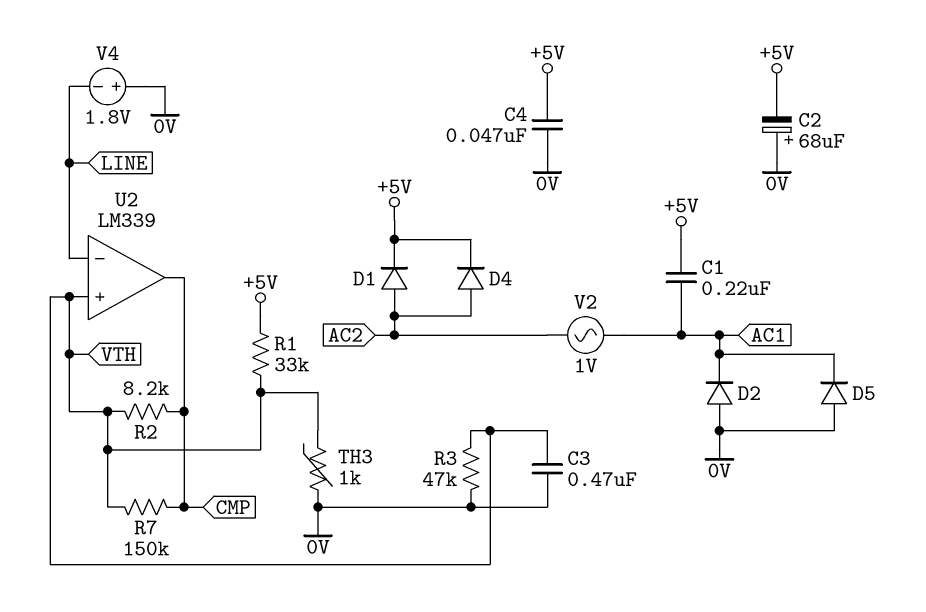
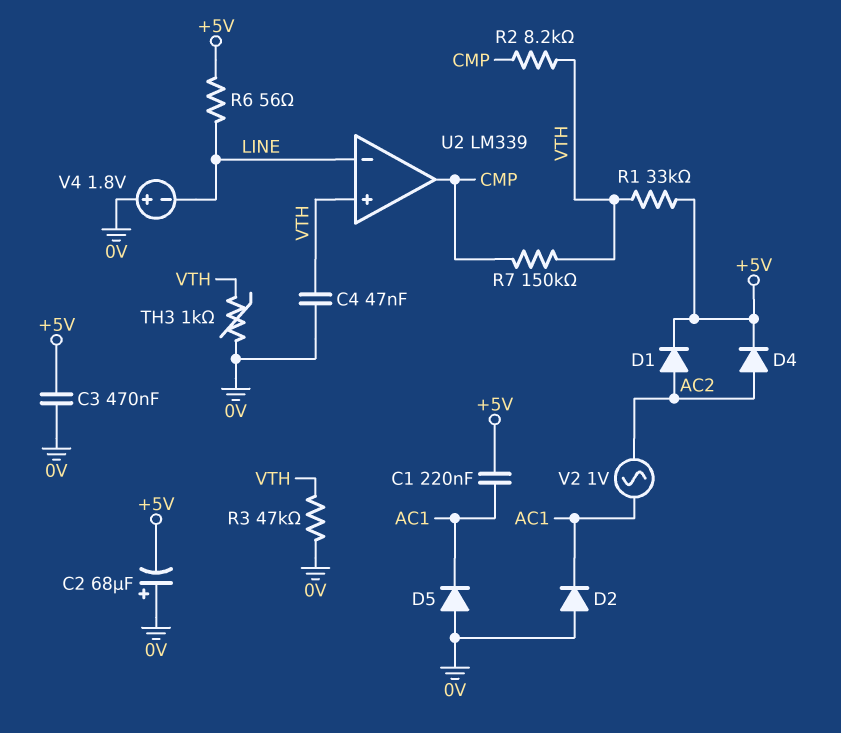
C3: 470nF (0V, VTH) -> 470nF (+5V, 0V)
C4: 47nF (+5V, 0V) -> 47nF (0V, VTH)
R6: none -> 56 (+5V, LINE)

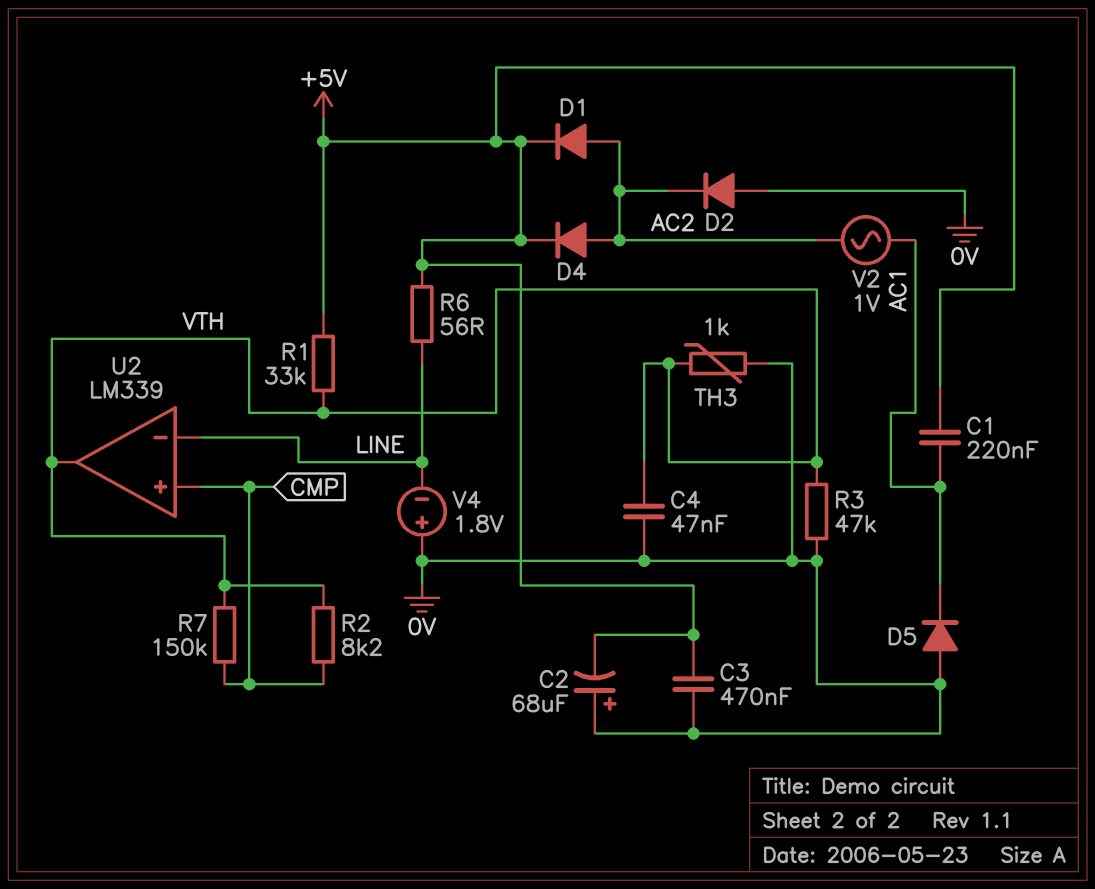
D2: diode (A 0V, K AC1) -> diode (A 0V, K AC2)
U2 pin in+: VTH -> CMP
U2 pin out: CMP -> VTH

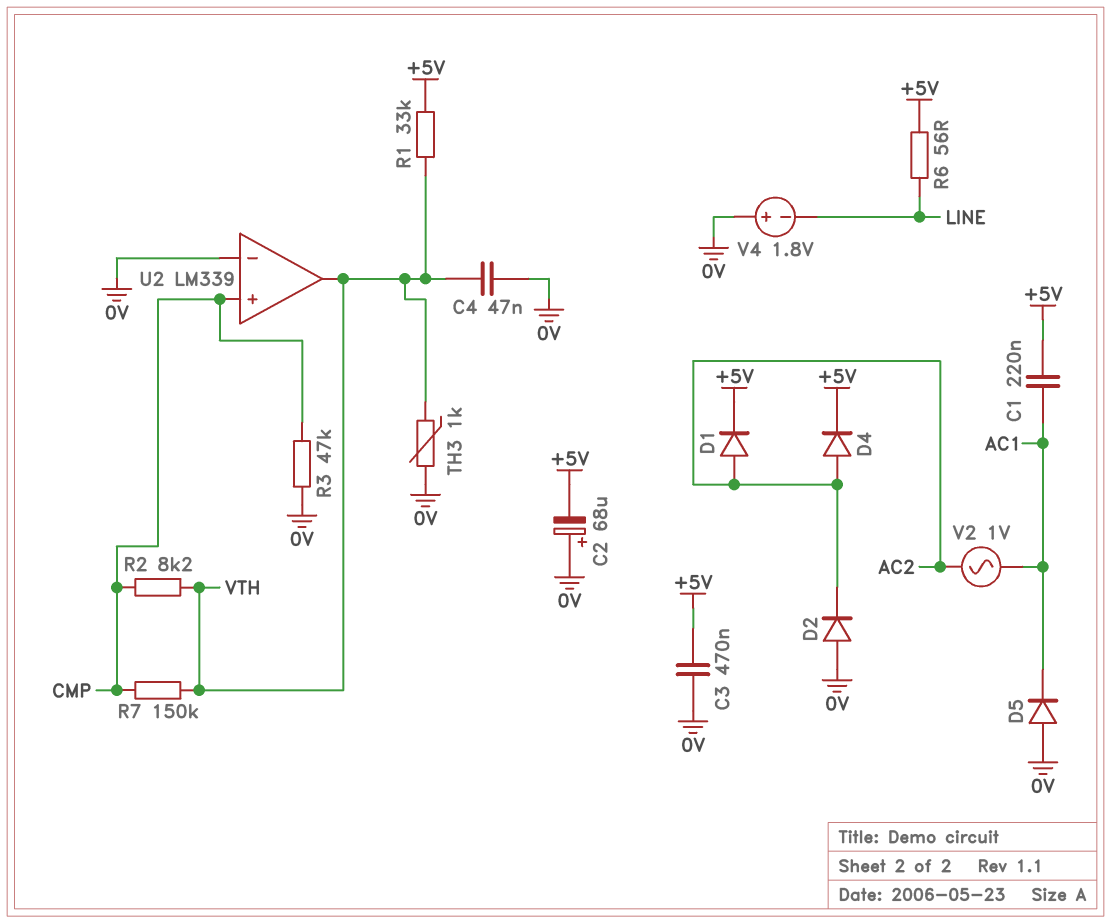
R3: 47k (0V, VTH) -> 47k (0V, CMP)
U2 pin in-: LINE -> 0V

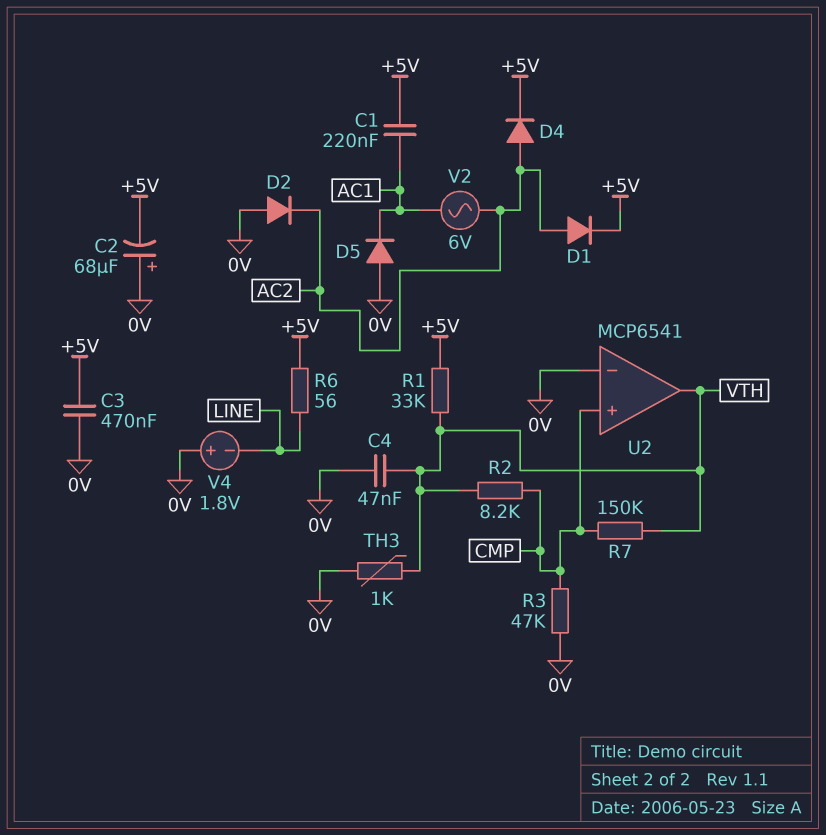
U2: LM339 -> MCP6541
V2: AC 1V (AC1, AC2) -> AC 6V (AC1, AC2)

